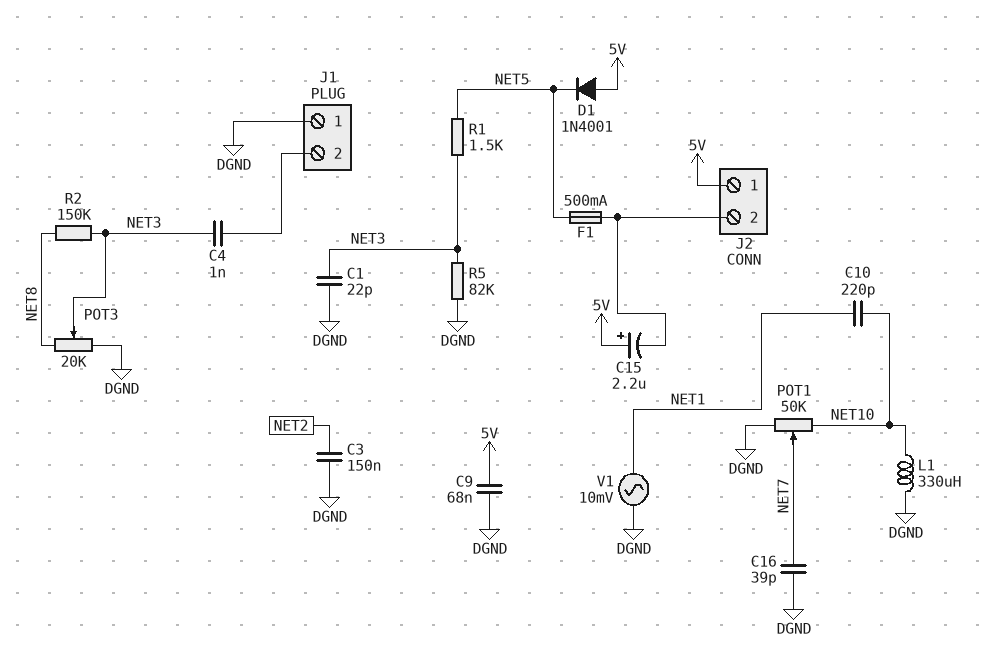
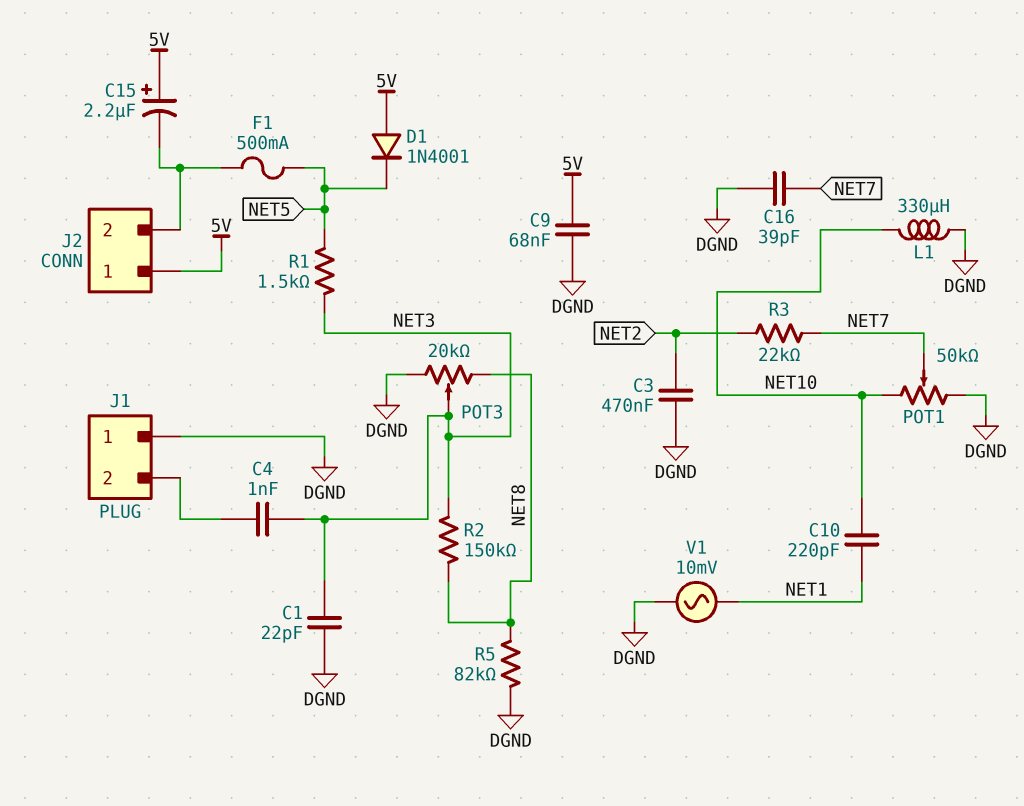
C3: 150nF (DGND, NET2) -> 470nF (DGND, NET2)
R3: none -> 22k (NET2, NET7)
R5: 82k (DGND, NET3) -> 82k (DGND, NET8)

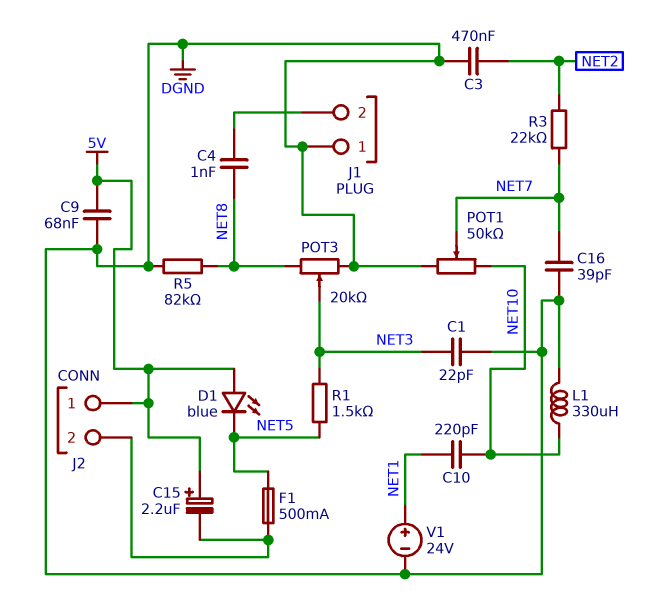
C4: 1nF (J1/2, NET3) -> 1nF (J1/2, NET8)
D1: diode 1N4001 (A 5V, K NET5) -> LED blue (A 5V, K NET5)
R2: 150k (NET3, NET8) -> none
V1: AC 10mV (DGND, NET1) -> 24V (plus NET1, minus DGND)

